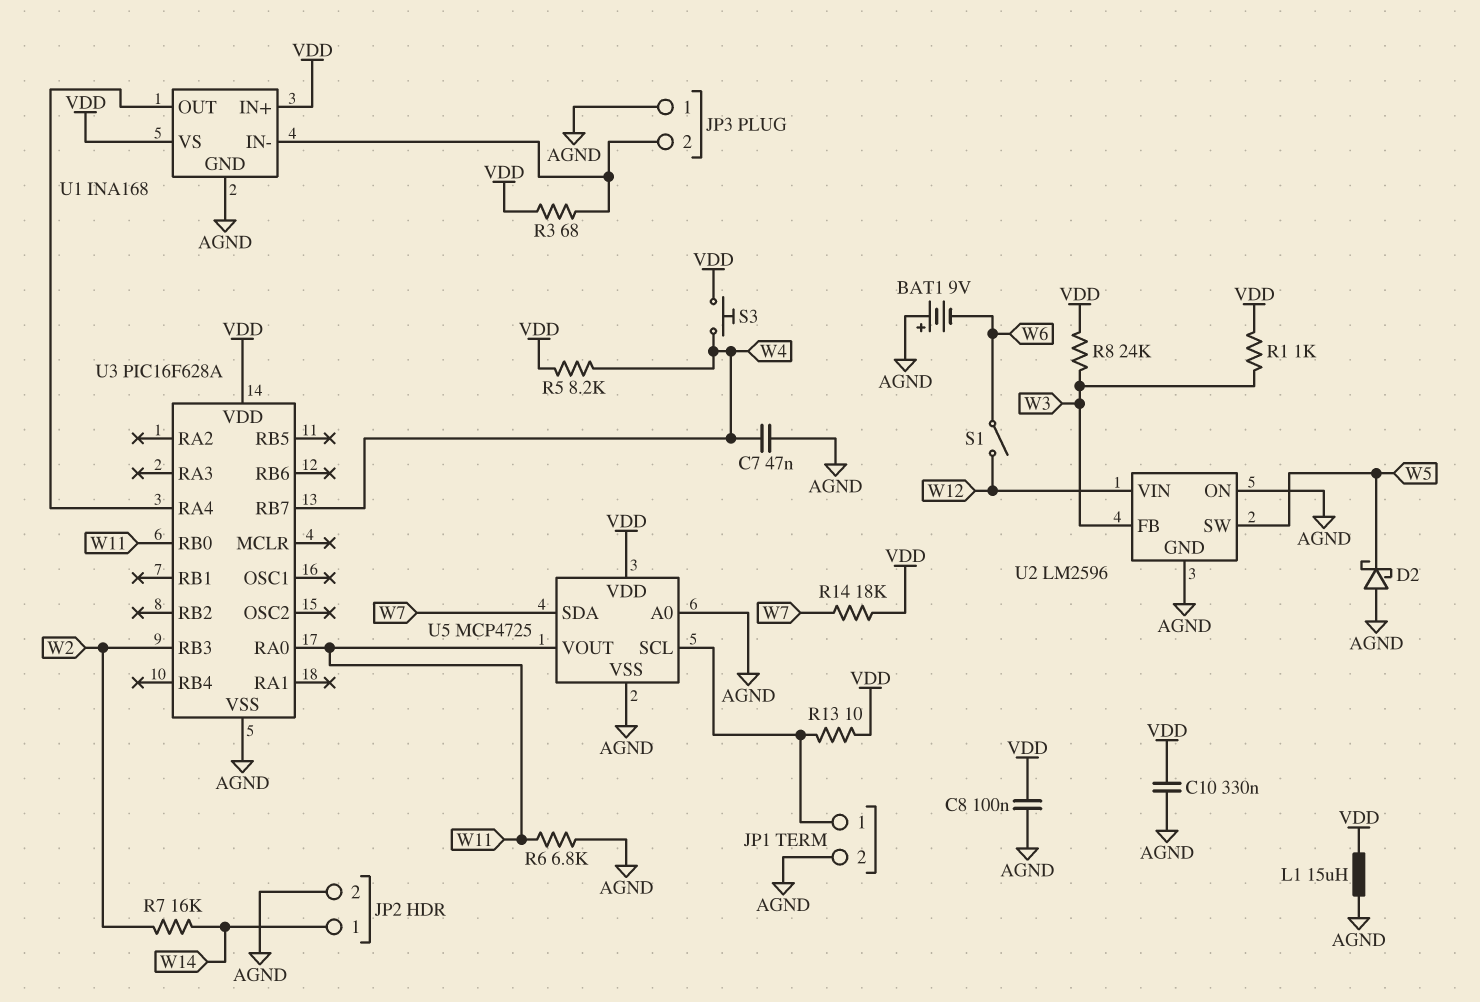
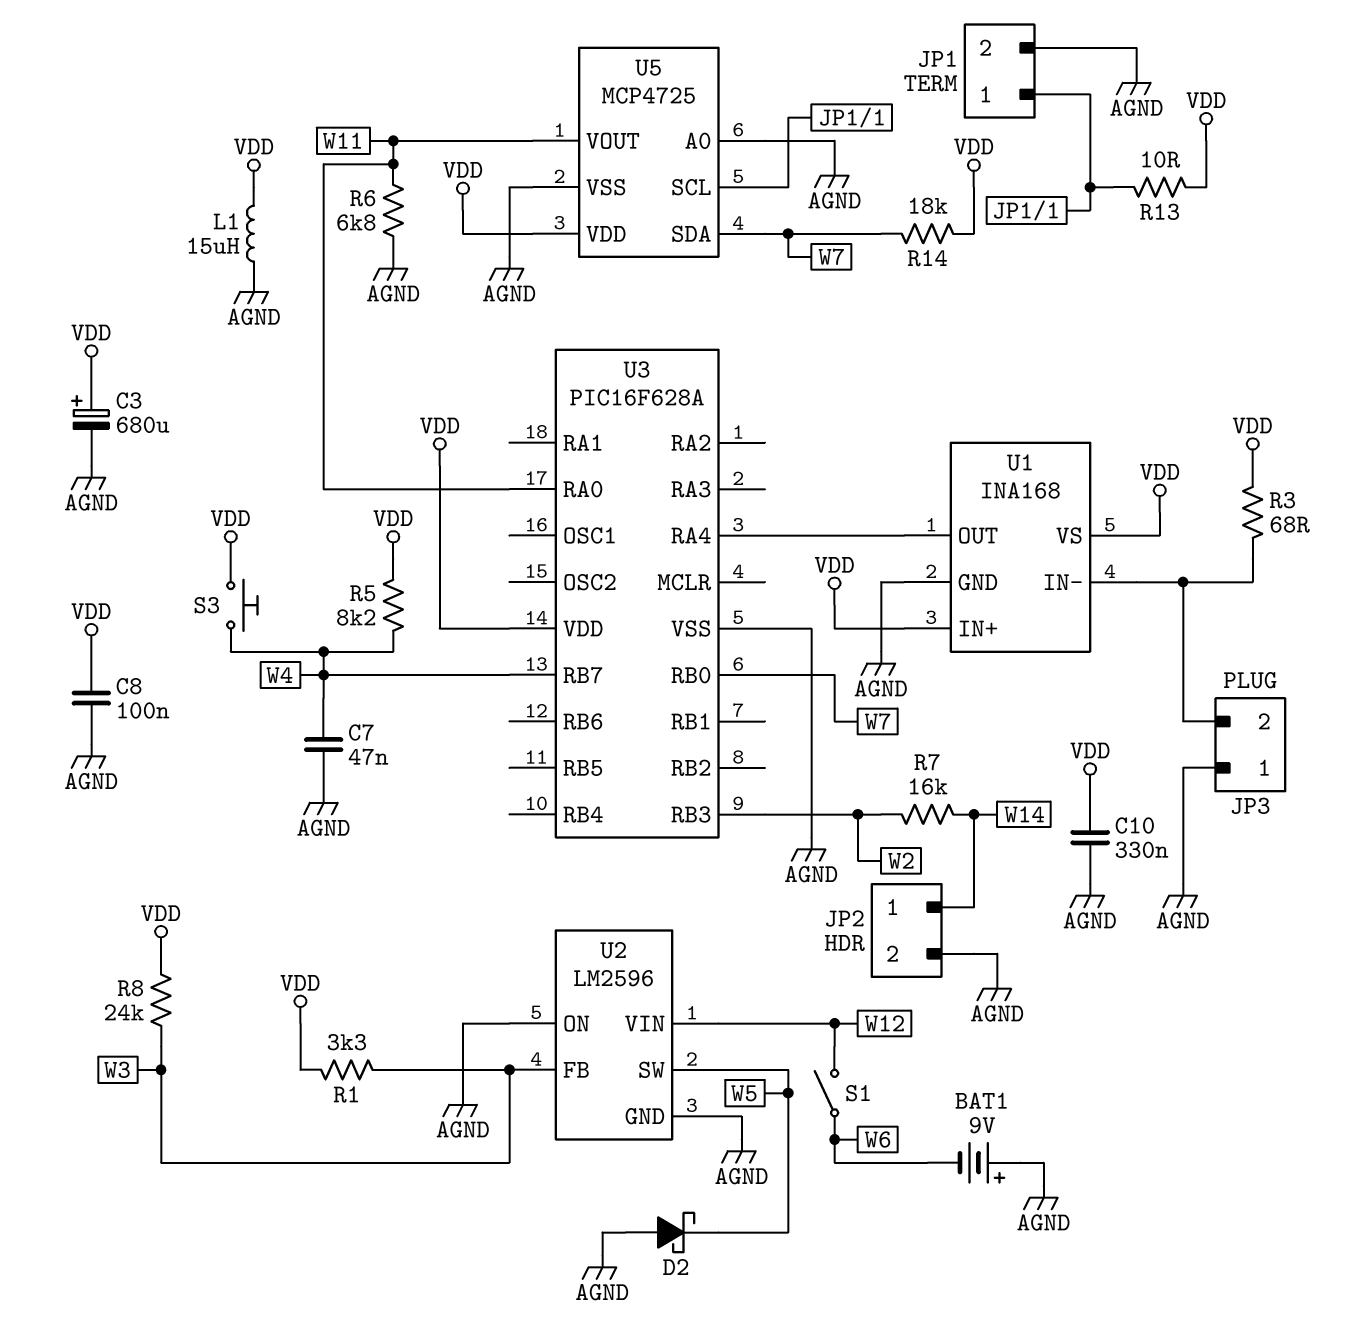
C3: none -> 680uF (plus VDD, minus AGND)
R1: 1k (VDD, W3) -> 3.3k (VDD, W3)
U3 pin RB0: W11 -> W7

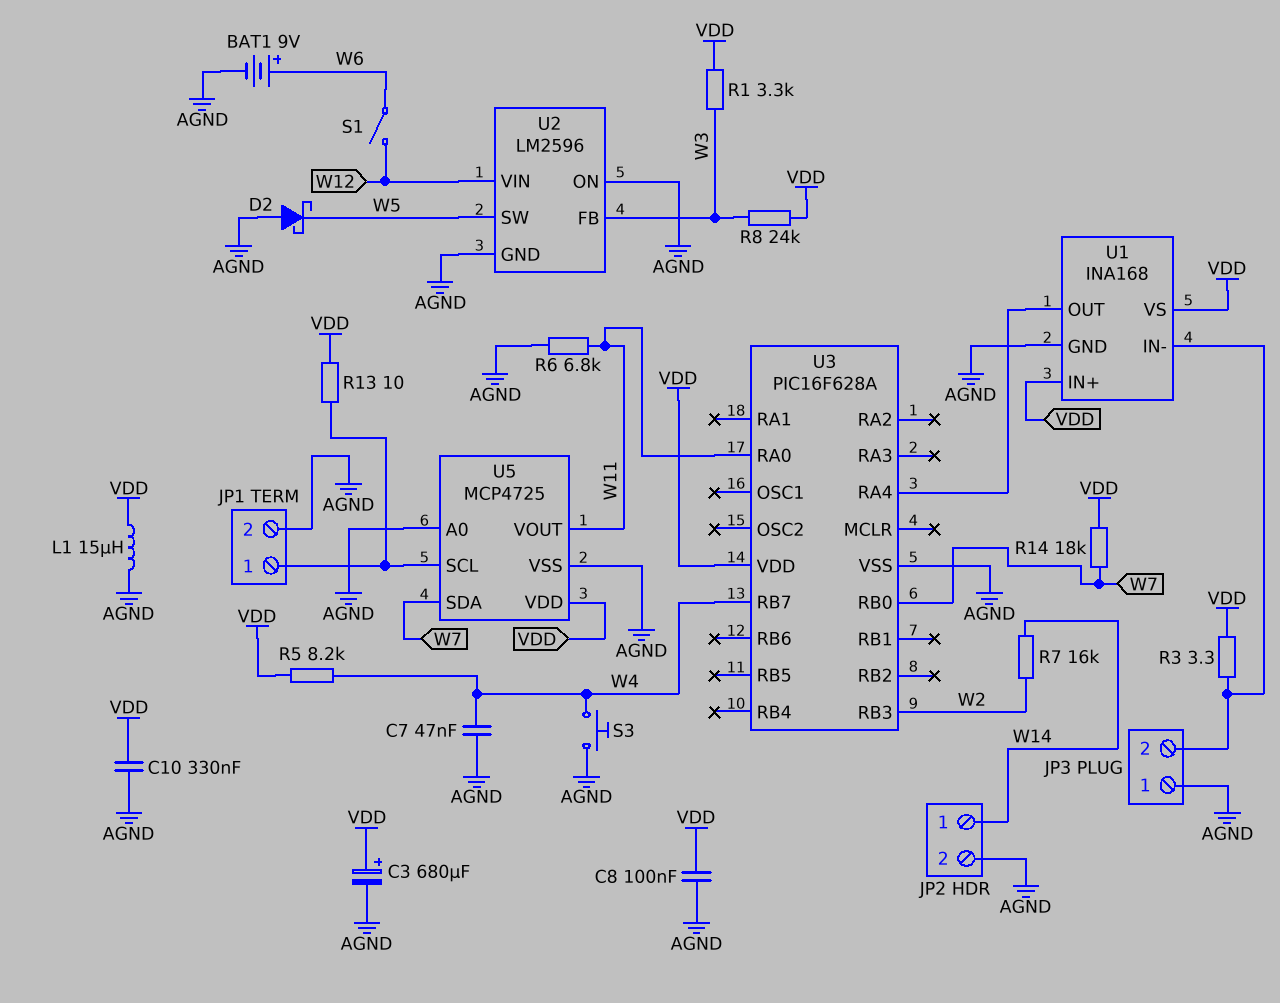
BAT1: 9V (plus AGND, minus W6) -> 9V (plus W6, minus AGND)
R3: 68 (JP3/2, VDD) -> 3.3 (JP3/2, VDD)
S3: button (VDD, W4) -> button (AGND, W4)

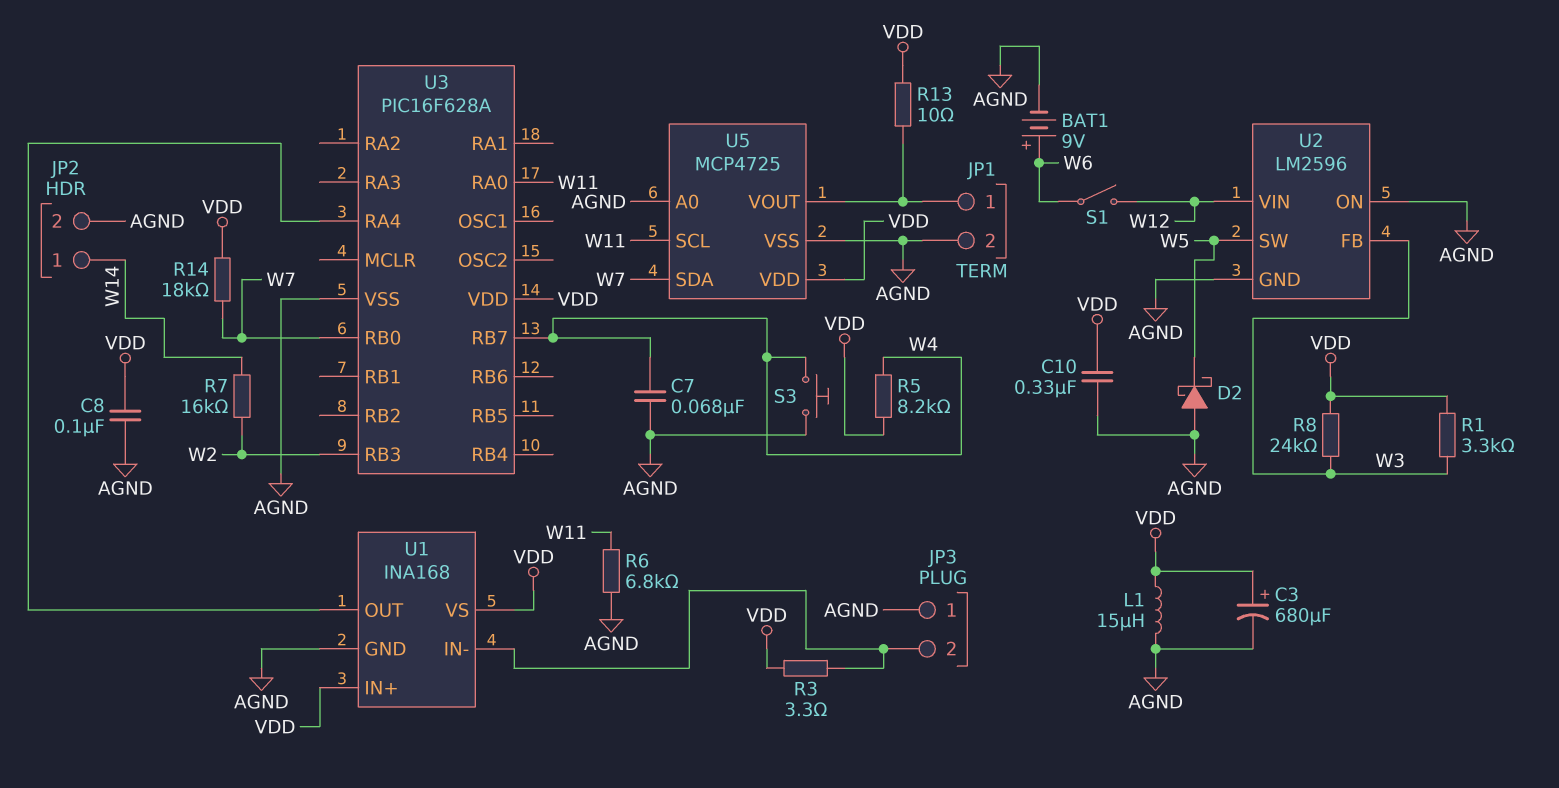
C7: 47nF (AGND, W4) -> 68nF (AGND, W4)
U5 pin SCL: JP1/1 -> W11
U5 pin VOUT: W11 -> JP1/1

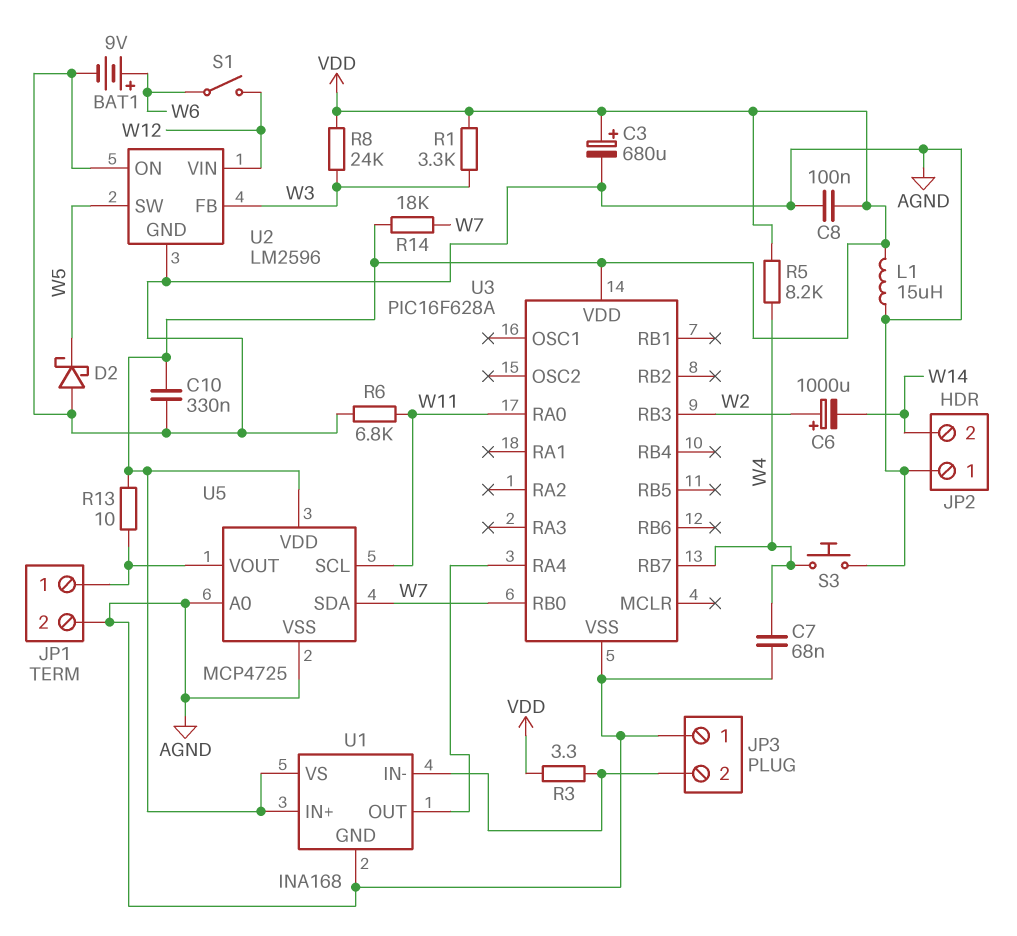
C6: none -> 1000uF (plus W2, minus W14)
JP2 pin 1: W14 -> AGND
JP2 pin 2: AGND -> W14
R7: 16k (W2, W14) -> none

